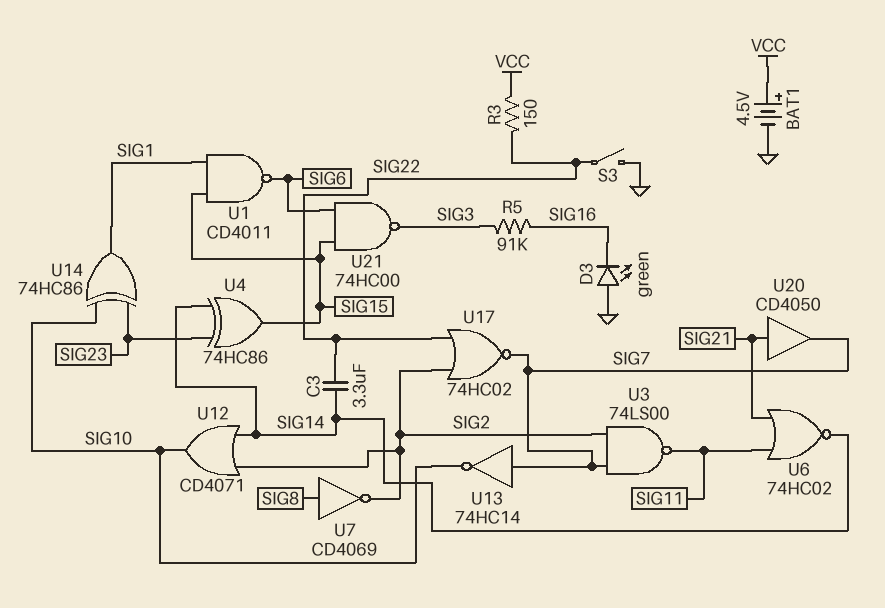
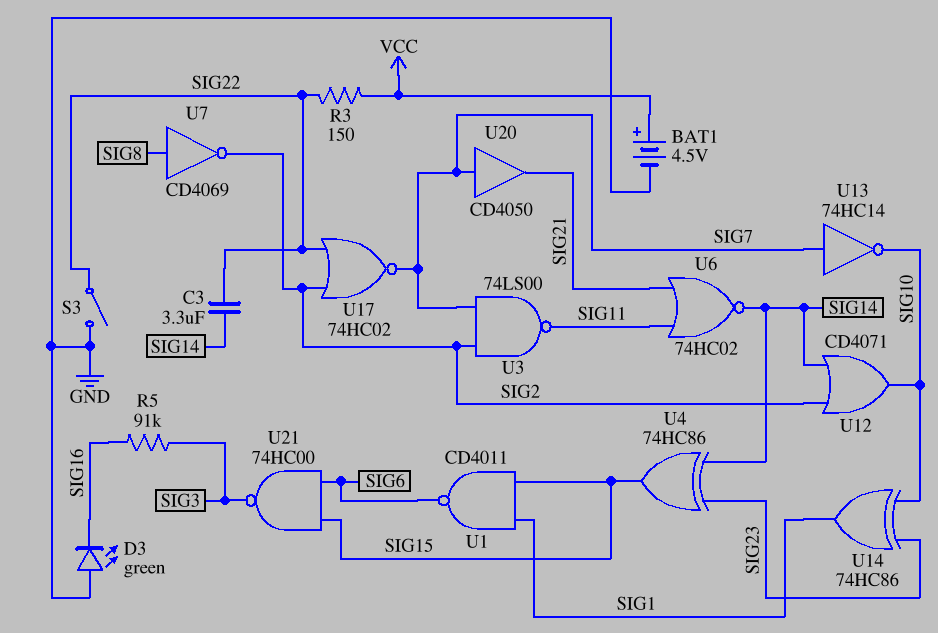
U20: buffer CD4050 (in SIG21, out SIG7) -> buffer CD4050 (in SIG7, out SIG21)

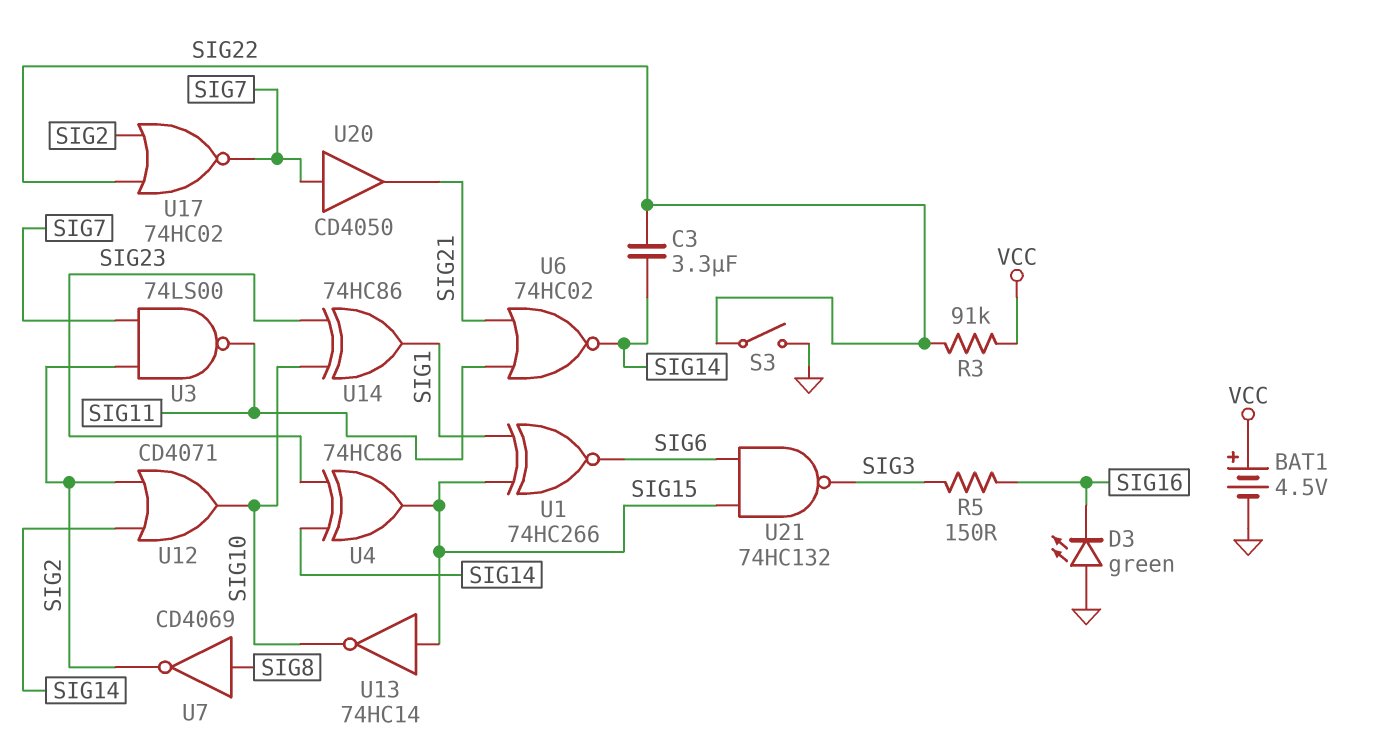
R3: 150 (SIG22, VCC) -> 91k (SIG22, VCC)
R5: 91k (SIG3, SIG16) -> 150 (SIG3, SIG16)
U1: NAND CD4011 (in SIG1, in SIG15, out SIG6) -> XNOR 74HC266 (in SIG1, in SIG15, out SIG6)
U13: NOT 74HC14 (in SIG7, out SIG10) -> NOT 74HC14 (in SIG15, out SIG10)
U21: NAND 74HC00 (in SIG6, in SIG15, out SIG3) -> NAND 74HC132 (in SIG6, in SIG15, out SIG3)

